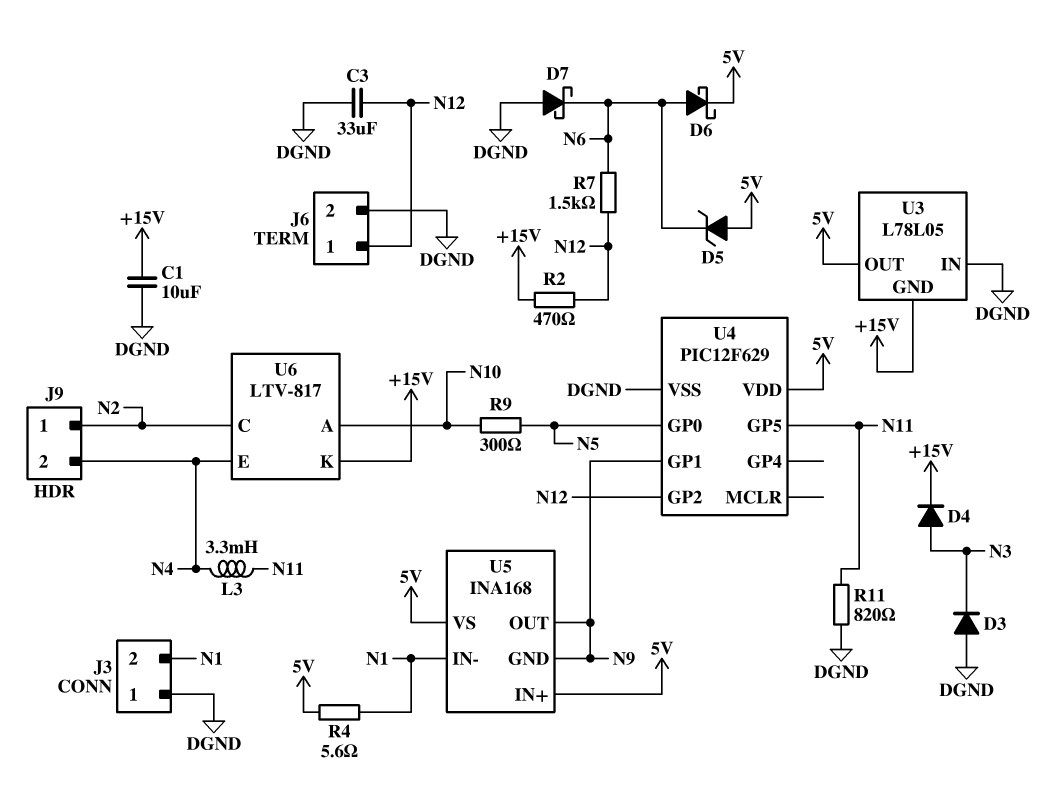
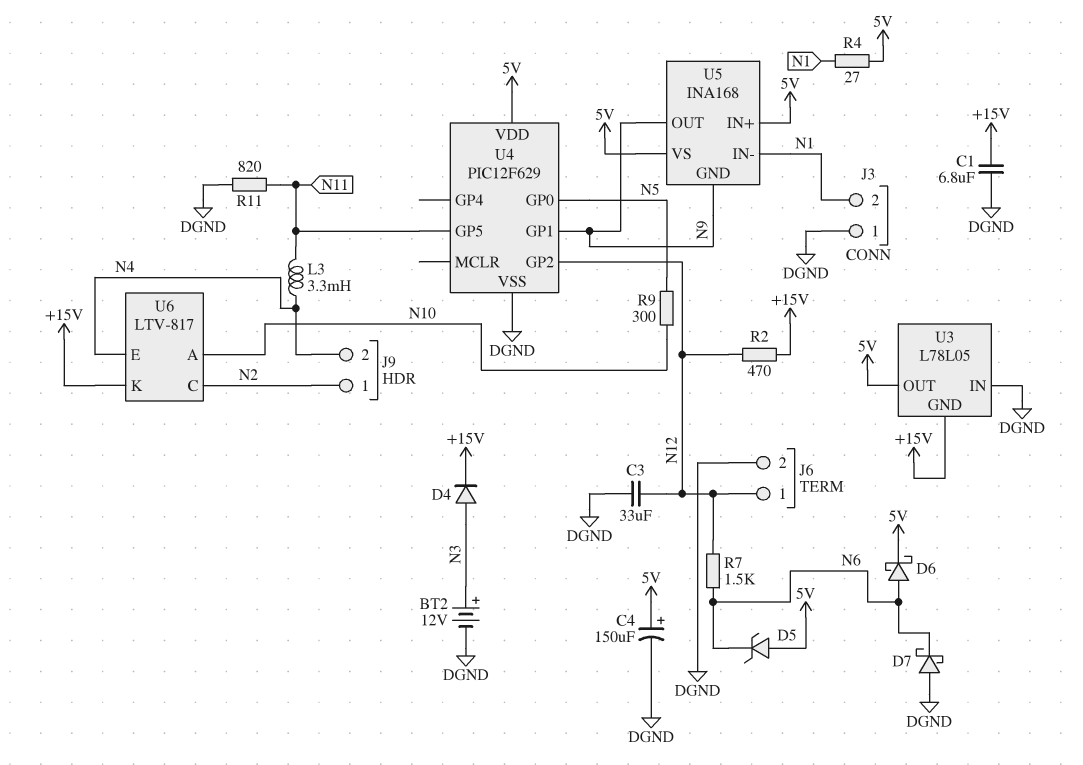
BT2: none -> 12V (plus N3, minus DGND)
C1: 10uF (+15V, DGND) -> 6.8uF (+15V, DGND)
C4: none -> 150uF (plus 5V, minus DGND)
D3: diode (A DGND, K N3) -> none
R4: 5.6 (5V, N1) -> 27 (5V, N1)

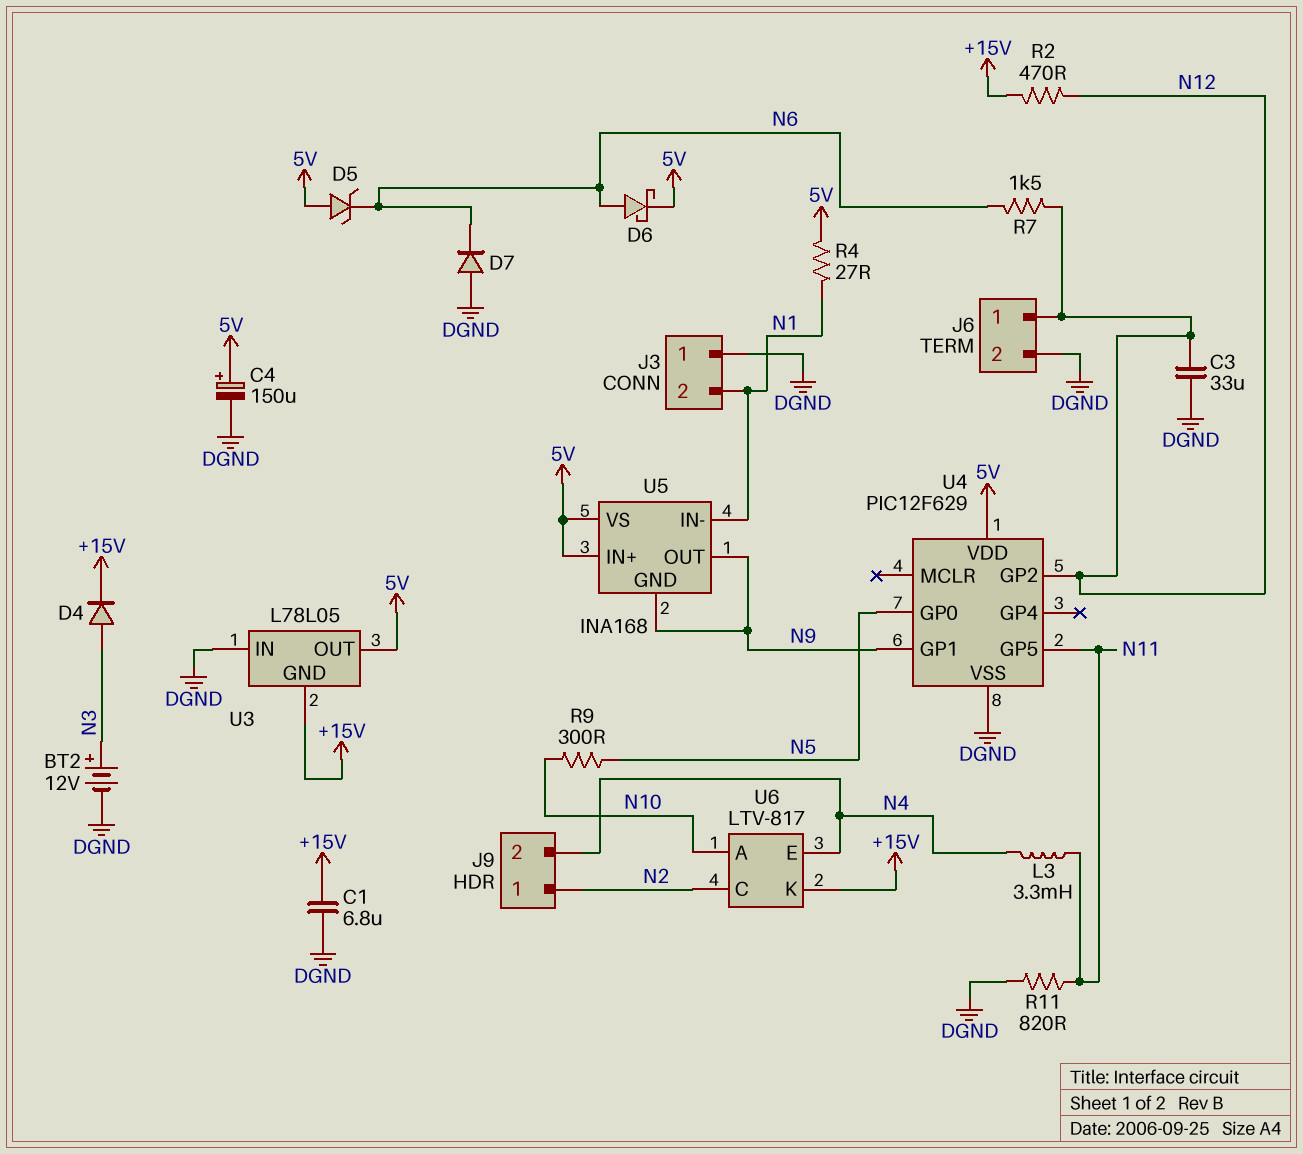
D7: schottky (A DGND, K N6) -> diode (A DGND, K N6)

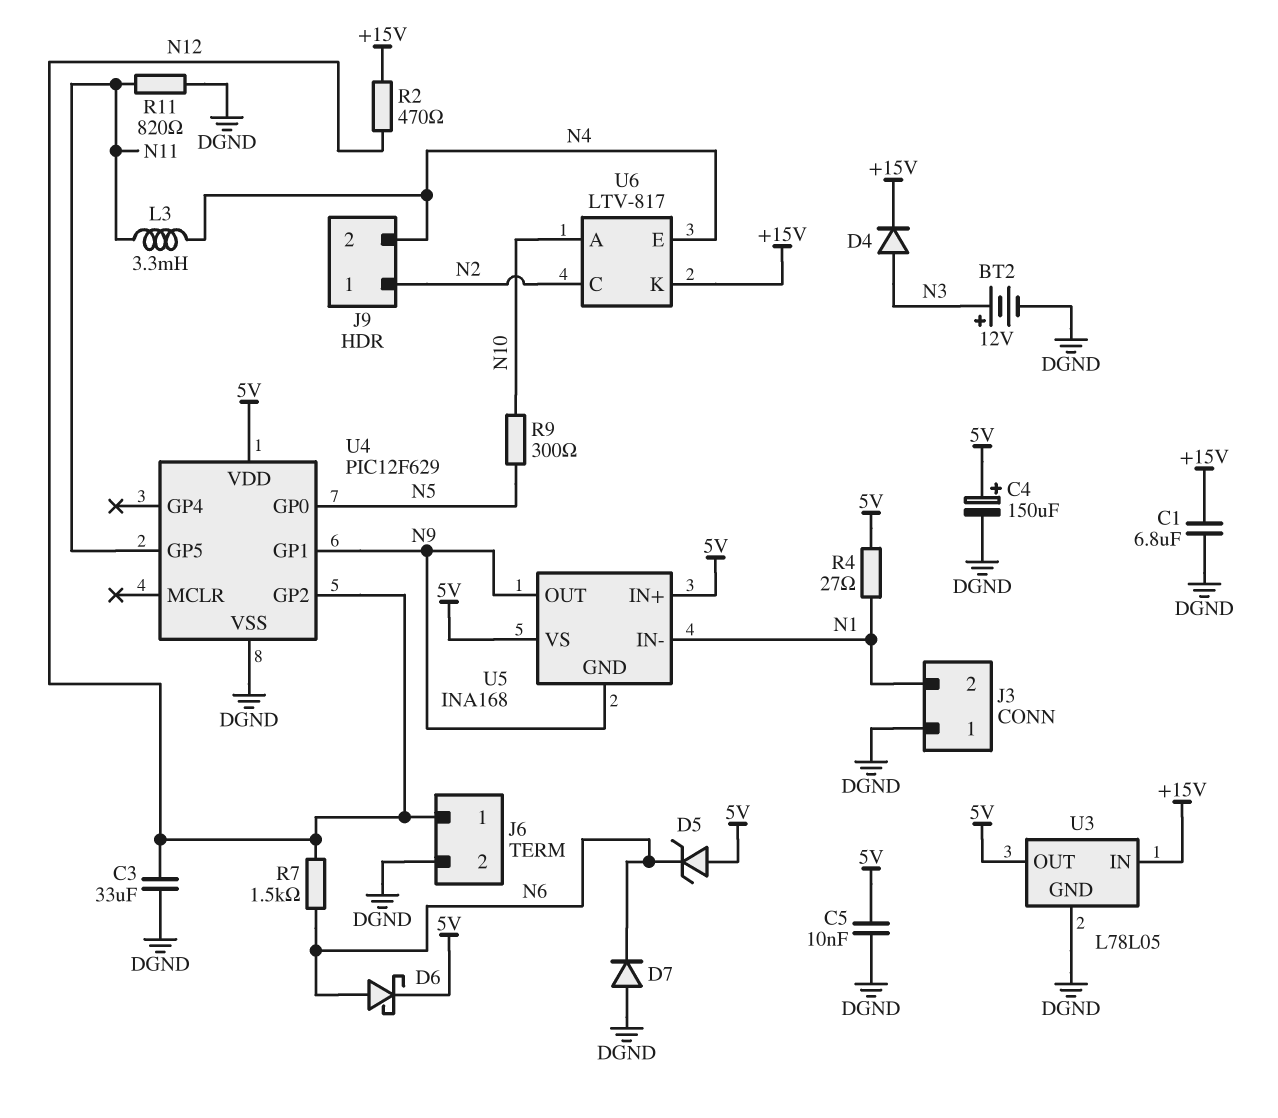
C5: none -> 10nF (5V, DGND)
U3 pin GND: +15V -> DGND
U3 pin IN: DGND -> +15V

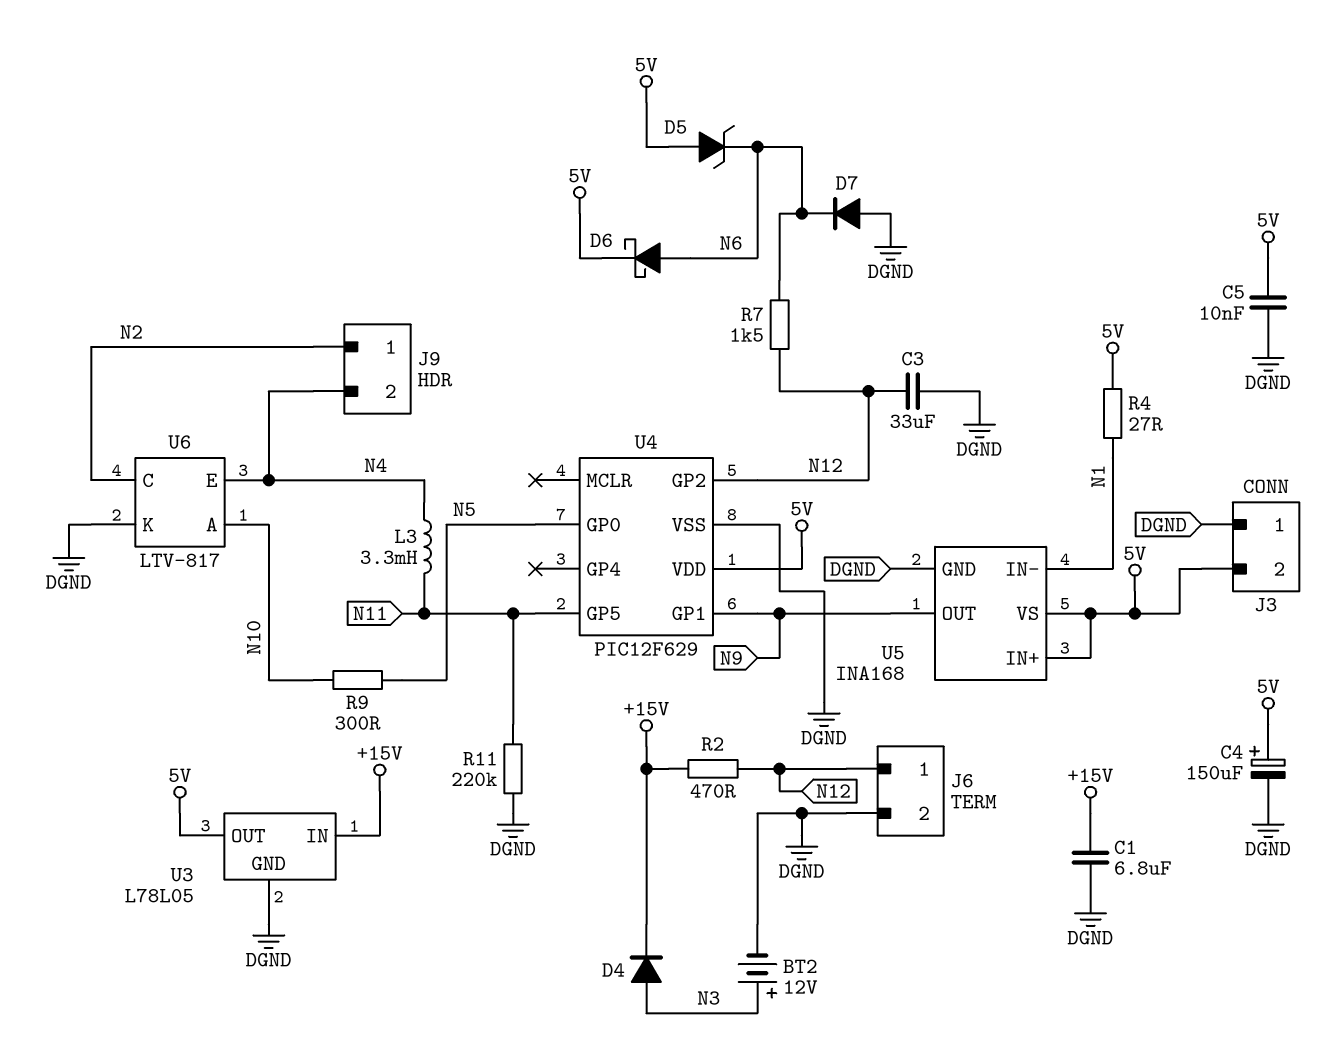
J3 pin 2: N1 -> 5V
R11: 820 (DGND, N11) -> 220k (DGND, N11)
U5 pin GND: N9 -> DGND
U6 pin K: +15V -> DGND

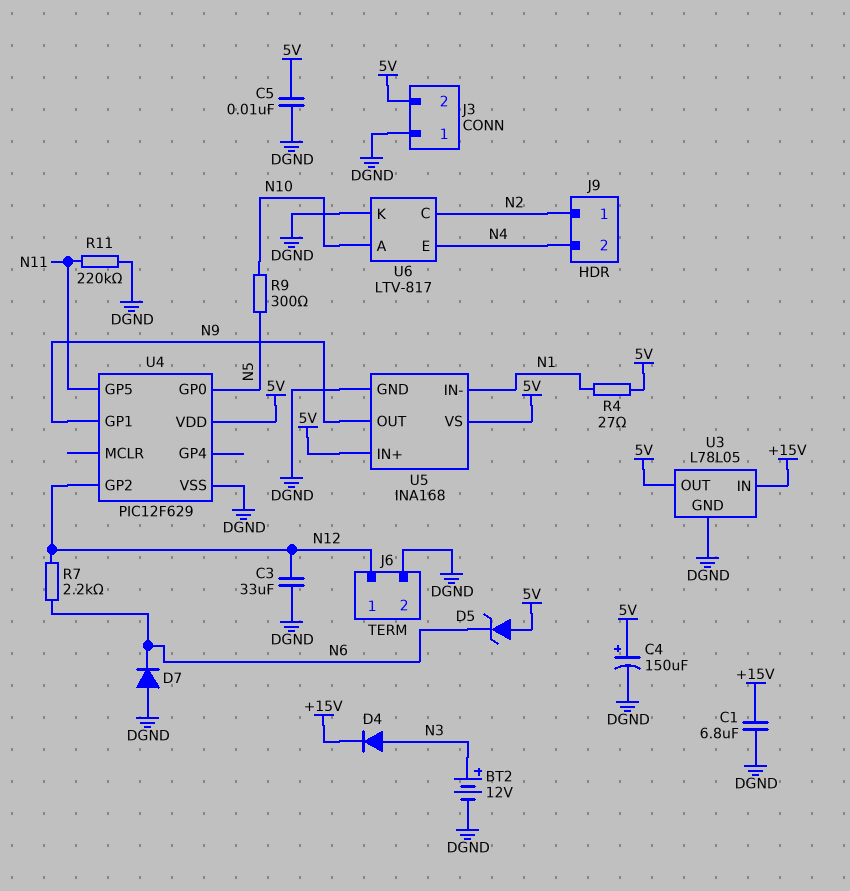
D6: schottky (A N6, K 5V) -> none
L3: 3.3mH (N4, N11) -> none
R2: 470 (+15V, N12) -> none
R7: 1.5k (N6, N12) -> 2.2k (N6, N12)

